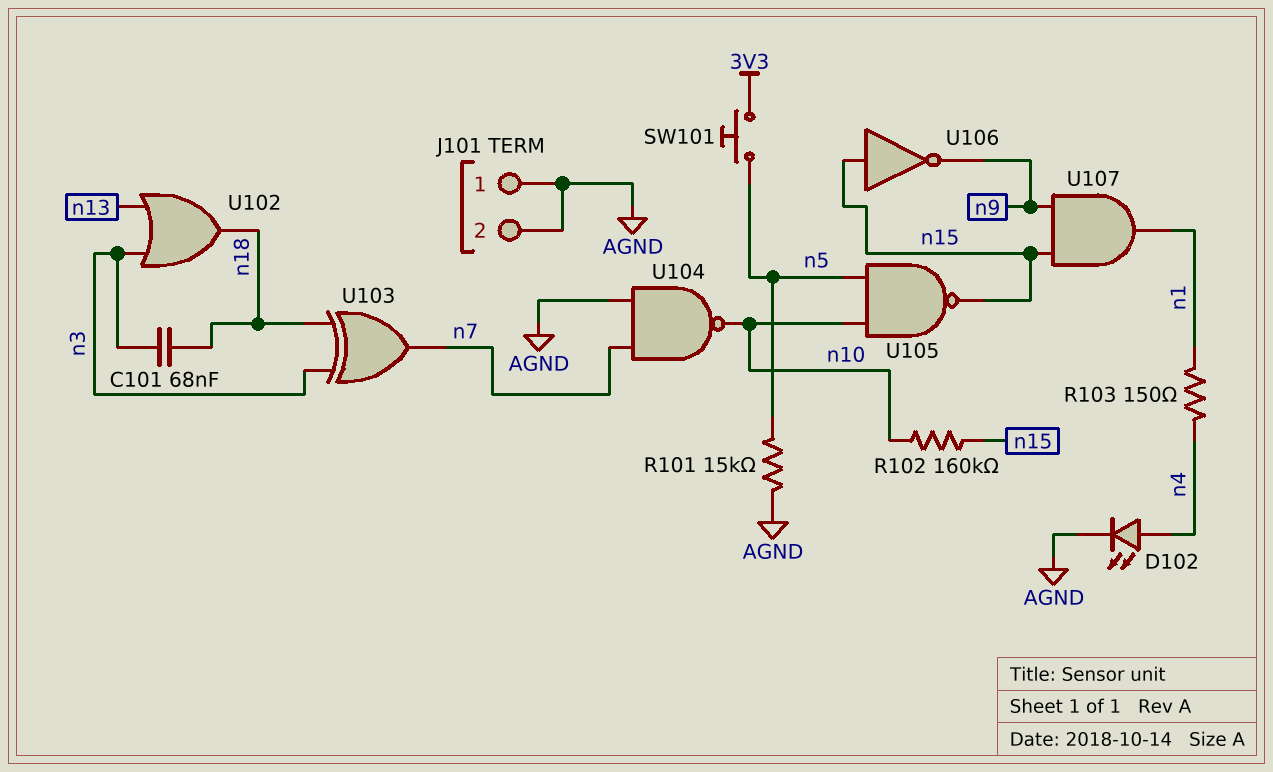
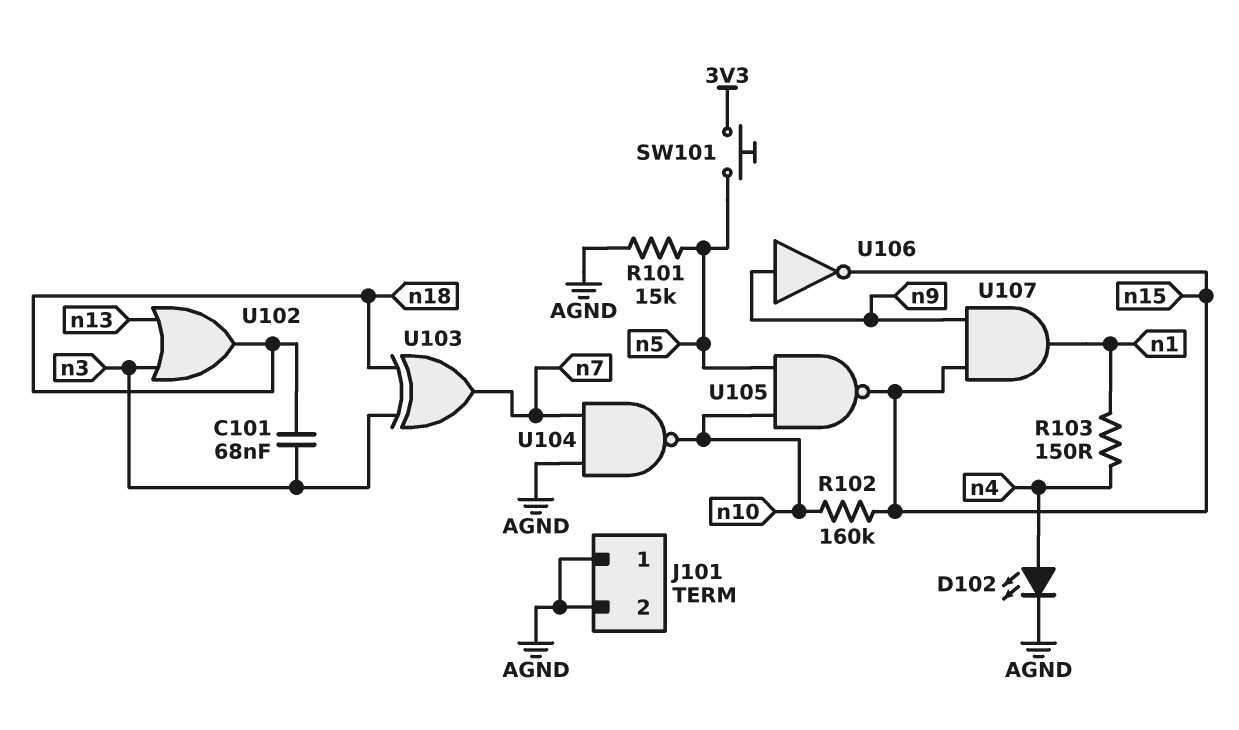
U106: NOT (in n15, out n9) -> NOT (in n9, out n15)

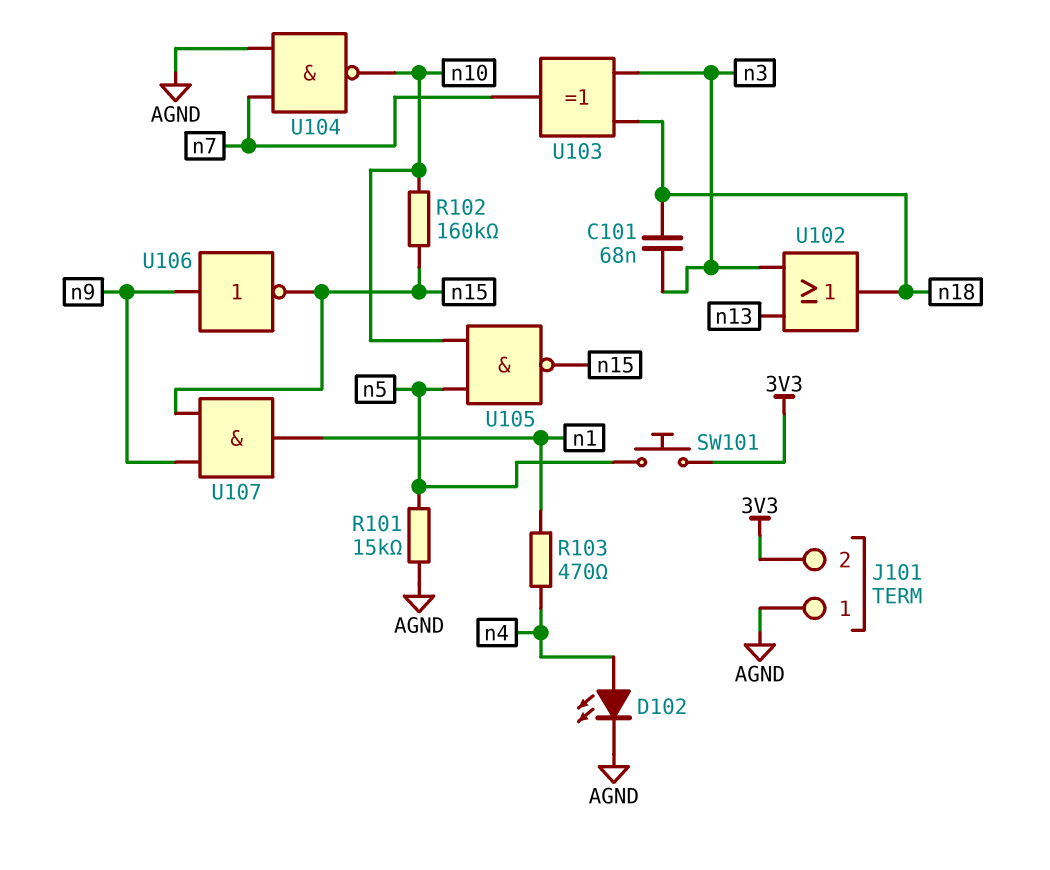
J101 pin 2: AGND -> 3V3
R103: 150 (n1, n4) -> 470 (n1, n4)

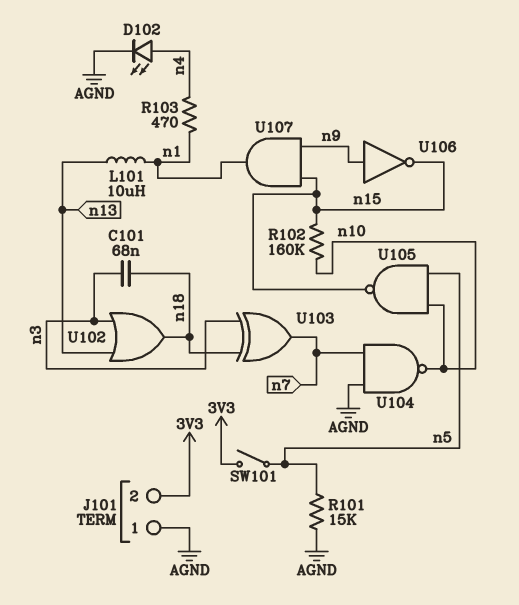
L101: none -> 10uH (n1, n13)
SW101: button (3V3, n5) -> switch (3V3, n5)

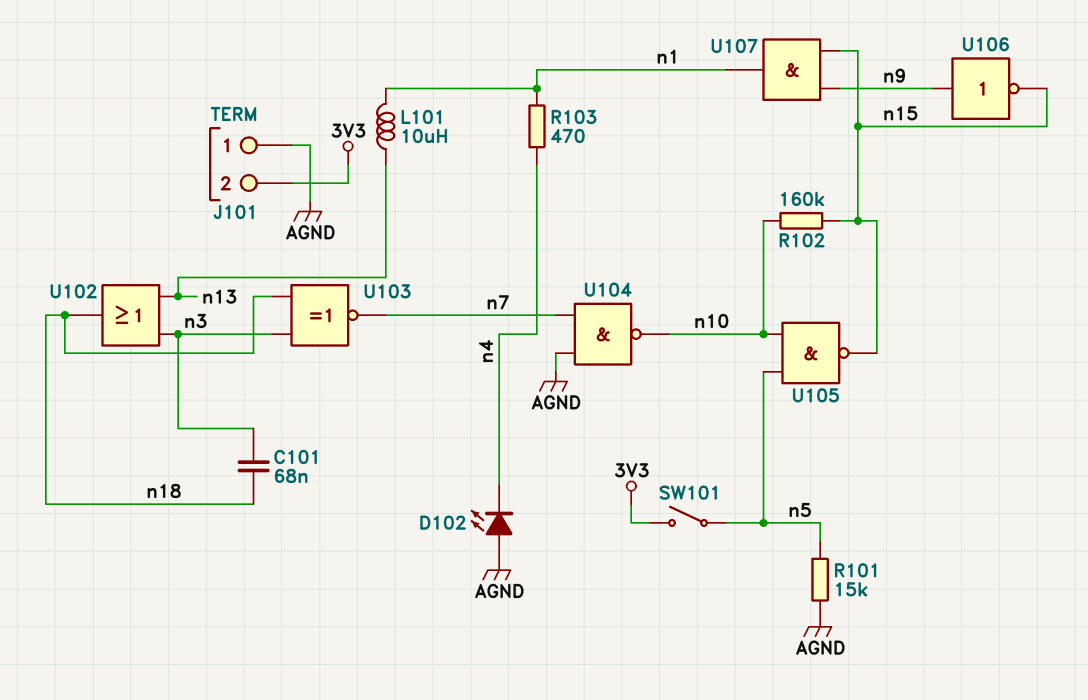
D102: LED (A n4, K AGND) -> LED (A AGND, K n4)
U103: XOR (in n3, in n18, out n7) -> XNOR (in n3, in n18, out n7)

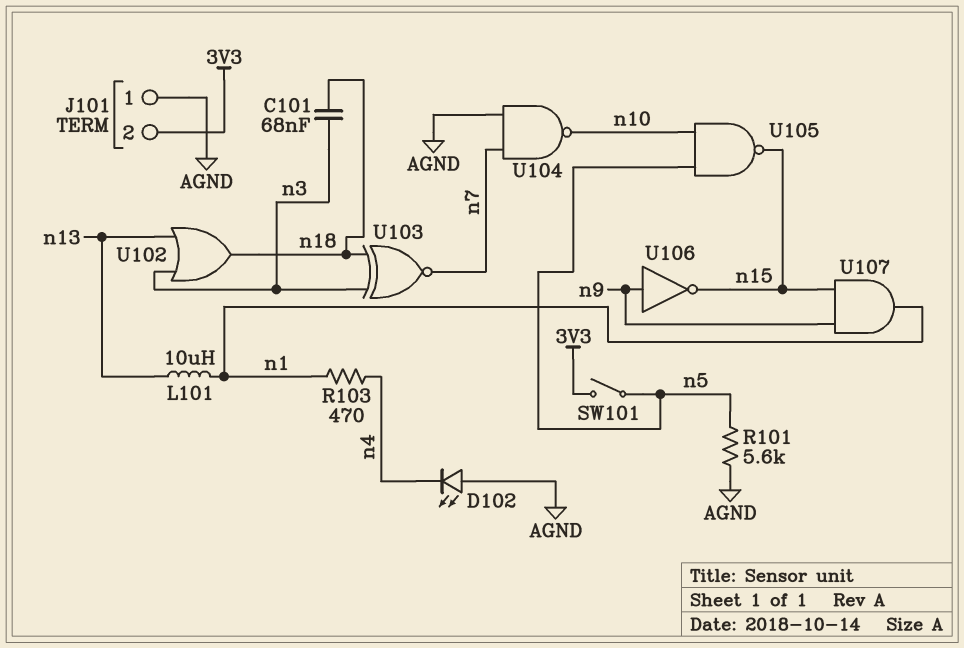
R101: 15k (AGND, n5) -> 5.6k (AGND, n5)
R102: 160k (n10, n15) -> none

